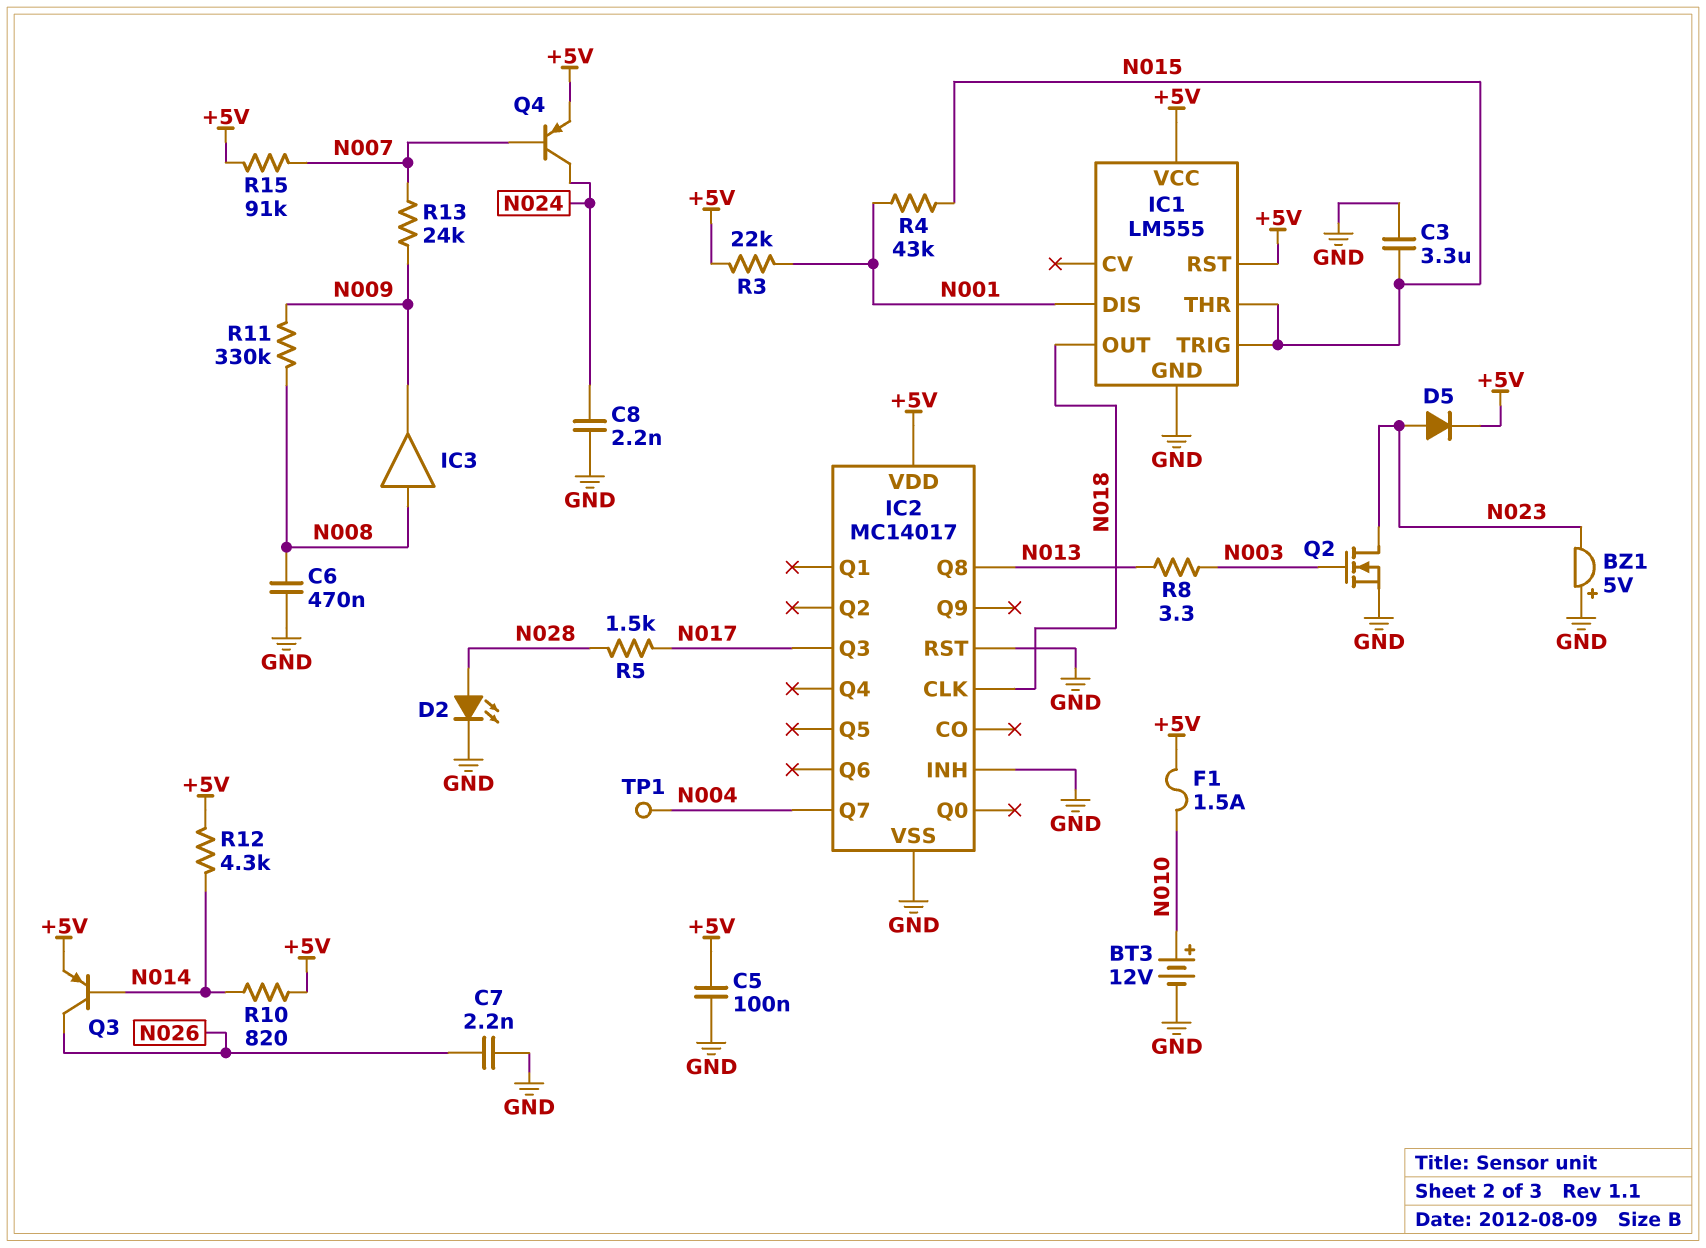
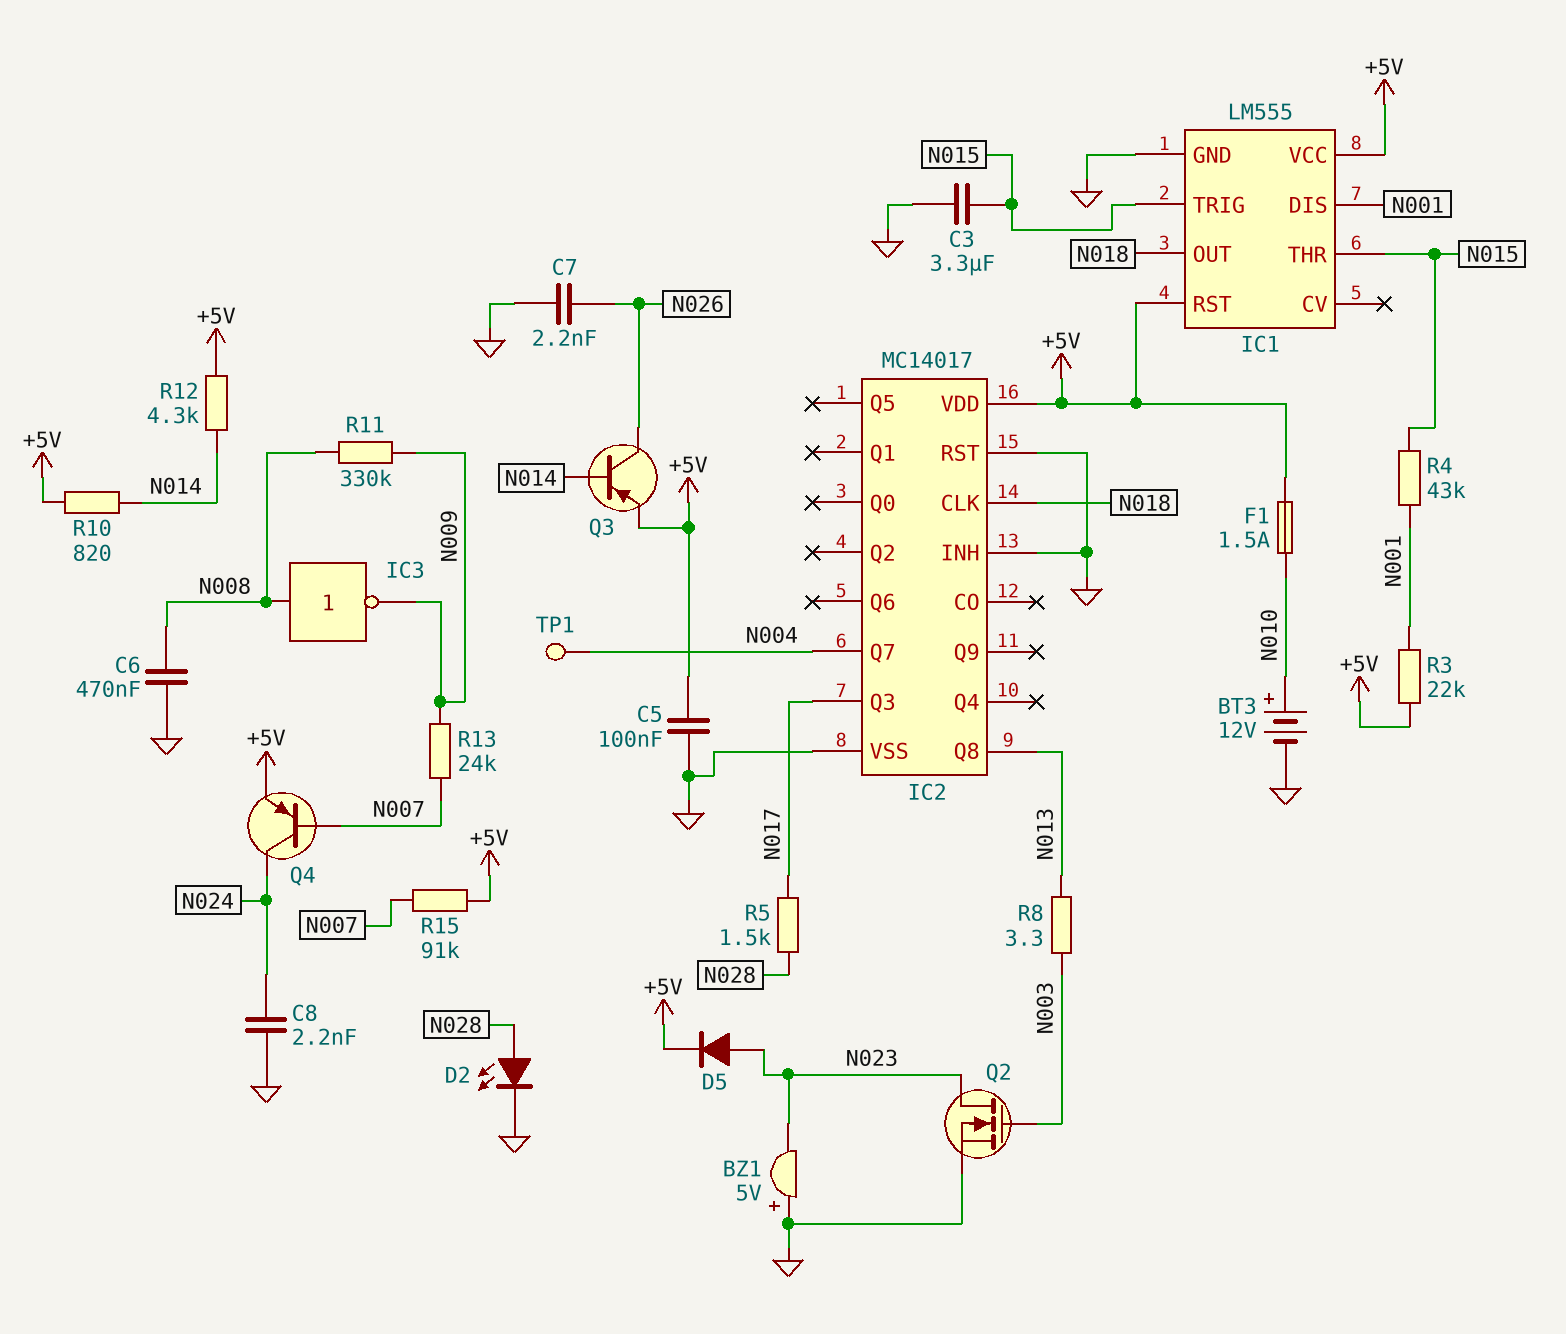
IC3: buffer (in N008, out N009) -> NOT (in N008, out N009)

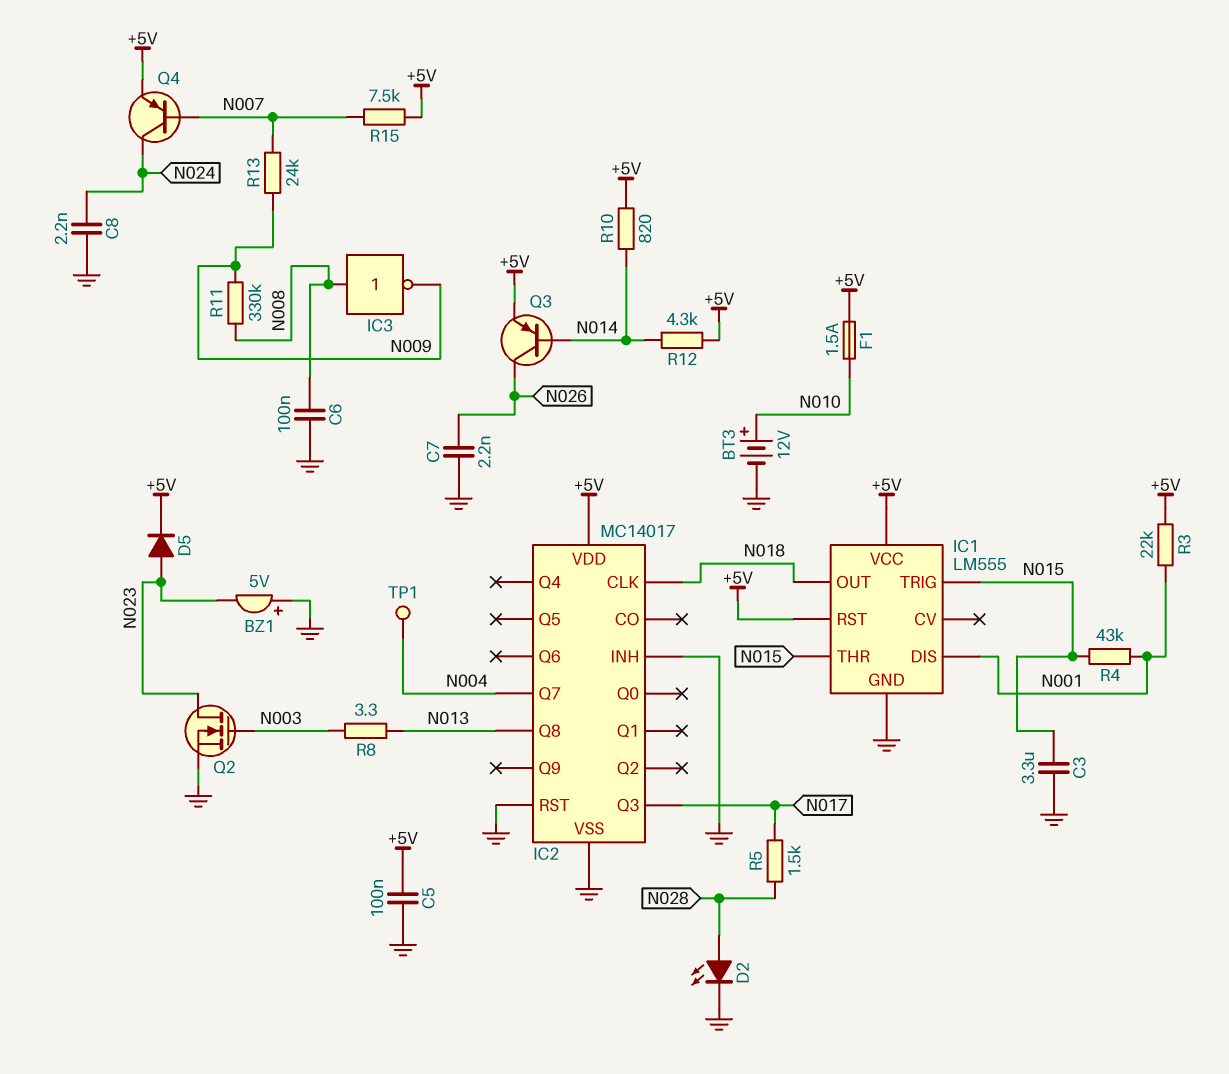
C6: 470nF (GND, N008) -> 100nF (GND, N008)
R15: 91k (+5V, N007) -> 7.5k (+5V, N007)

